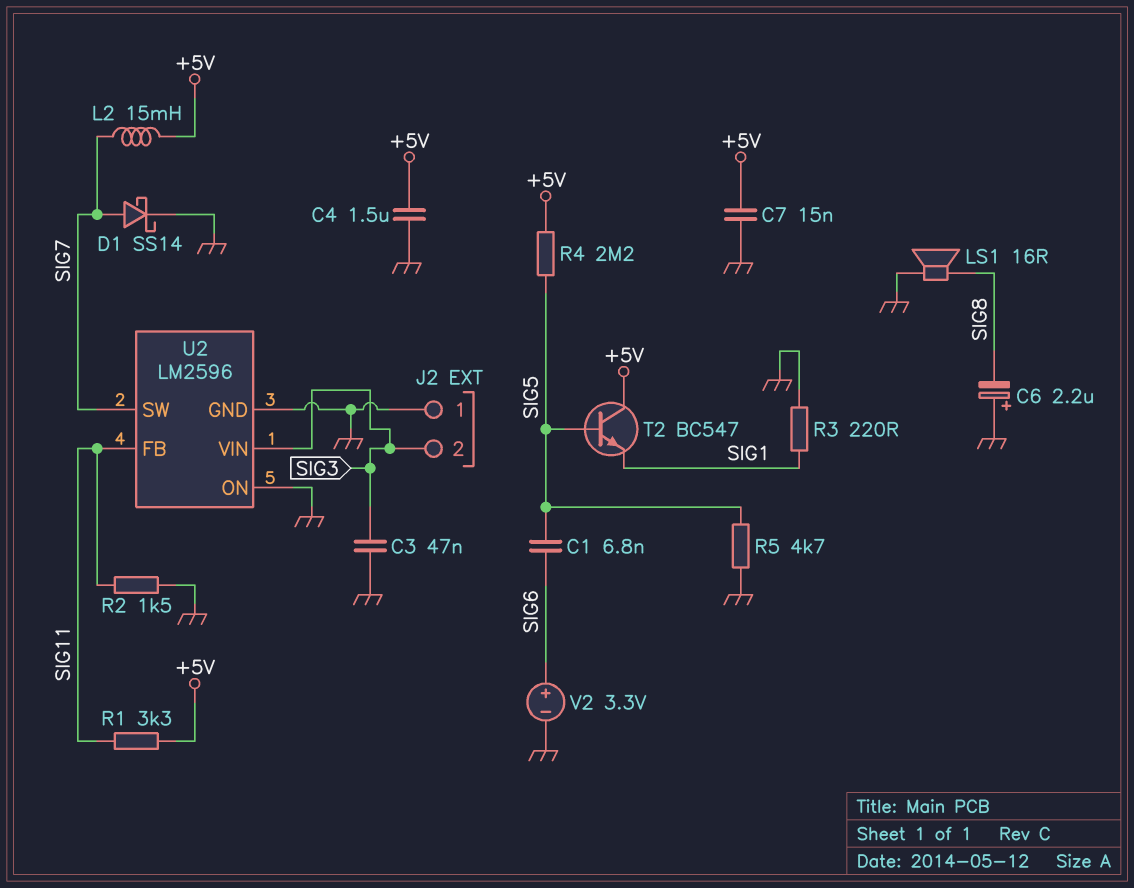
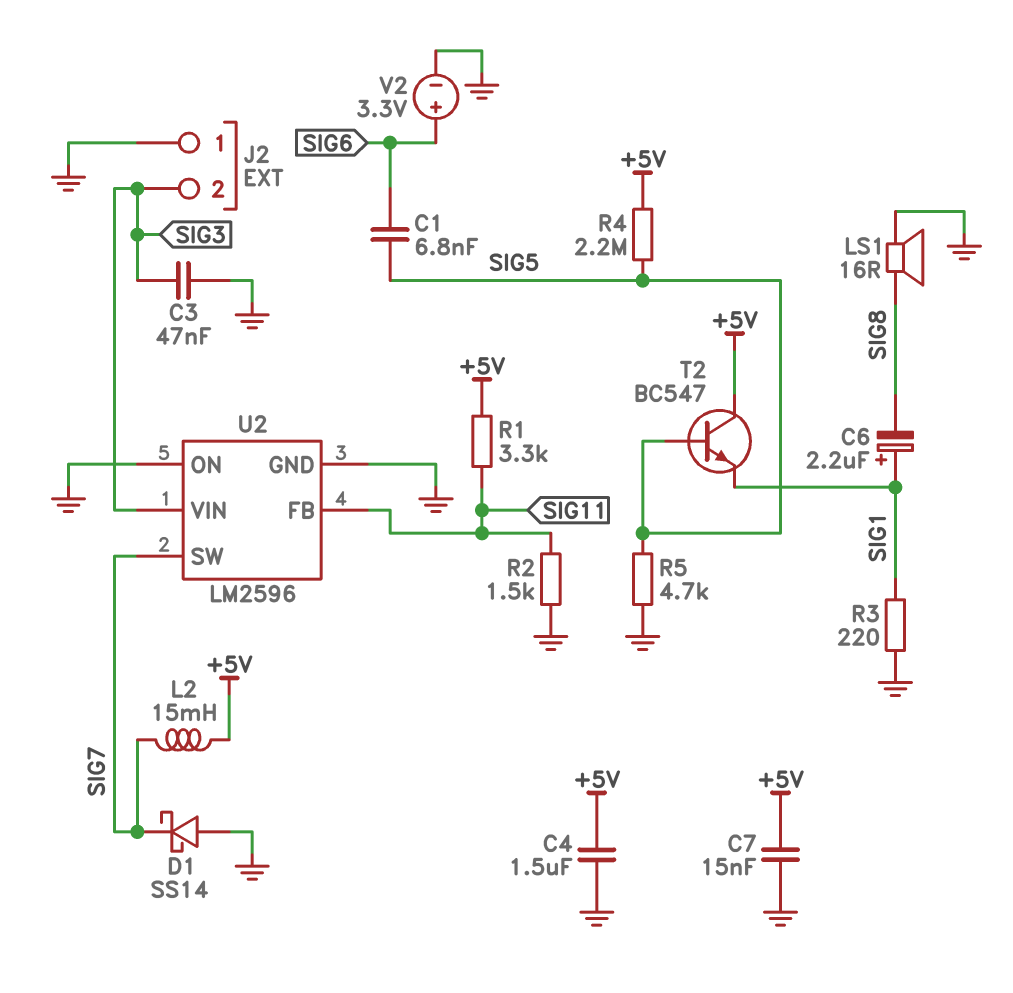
C6: 2.2uF (plus GND, minus SIG8) -> 2.2uF (plus SIG1, minus SIG8)
D1: schottky SS14 (A SIG7, K GND) -> schottky SS14 (A GND, K SIG7)

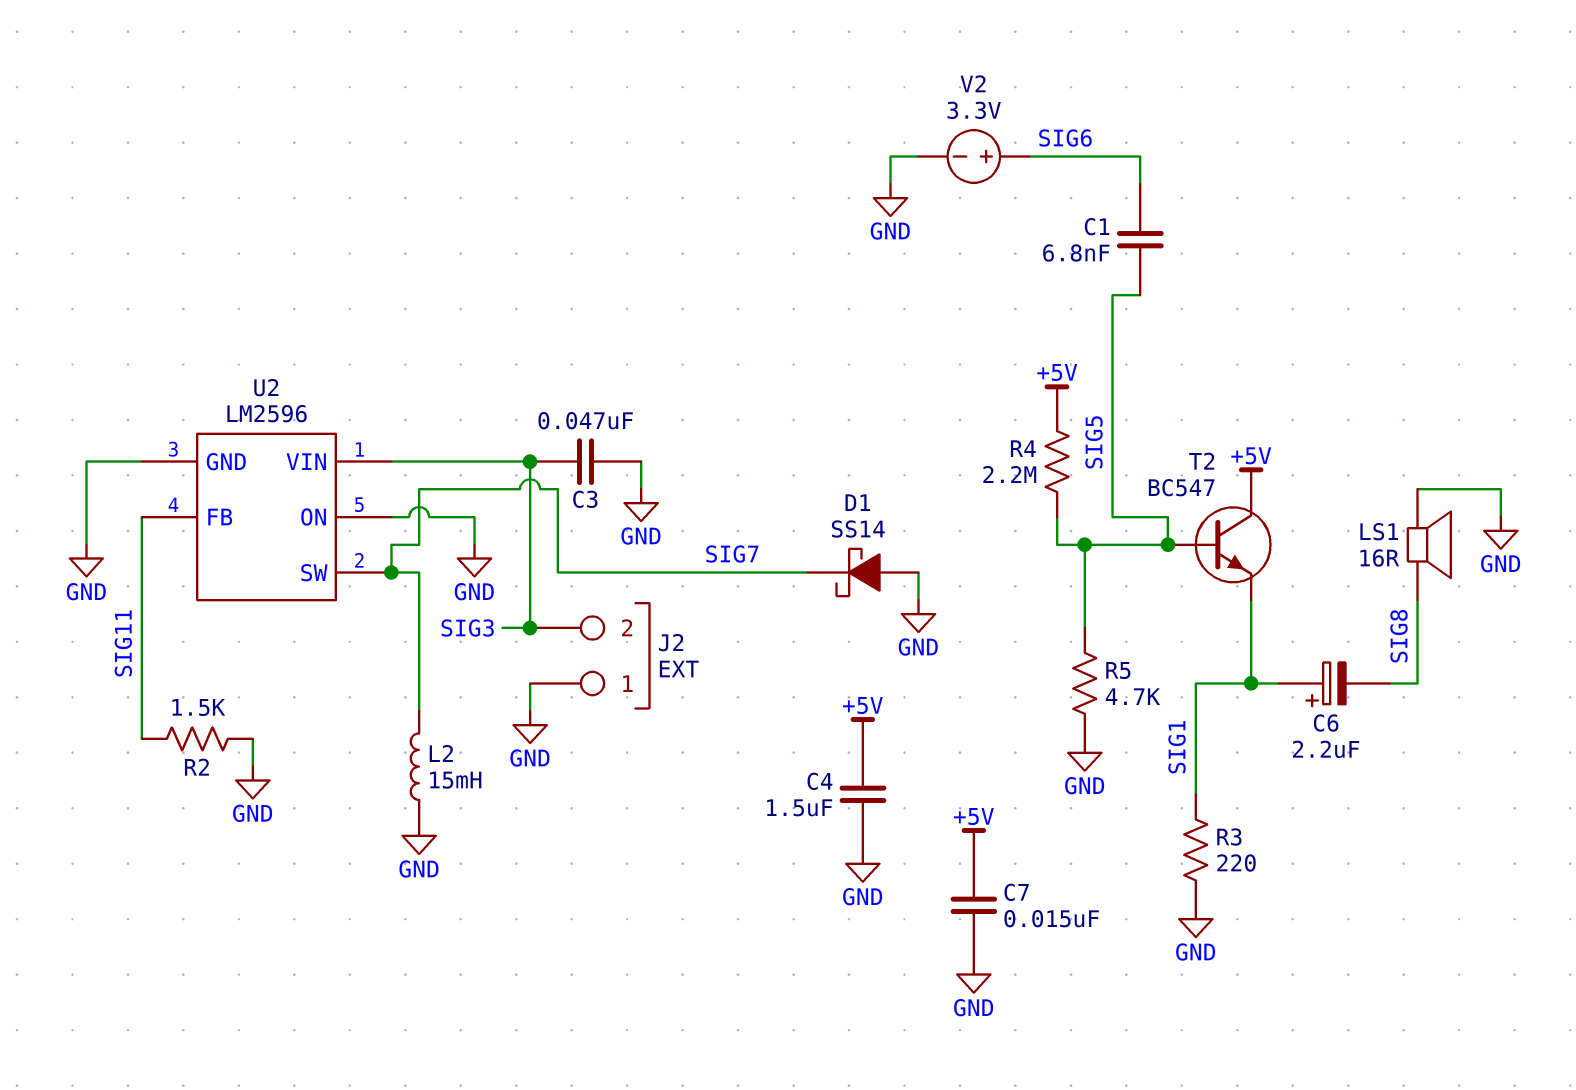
L2: 15mH (+5V, SIG7) -> 15mH (GND, SIG7)
R1: 3.3k (+5V, SIG11) -> none

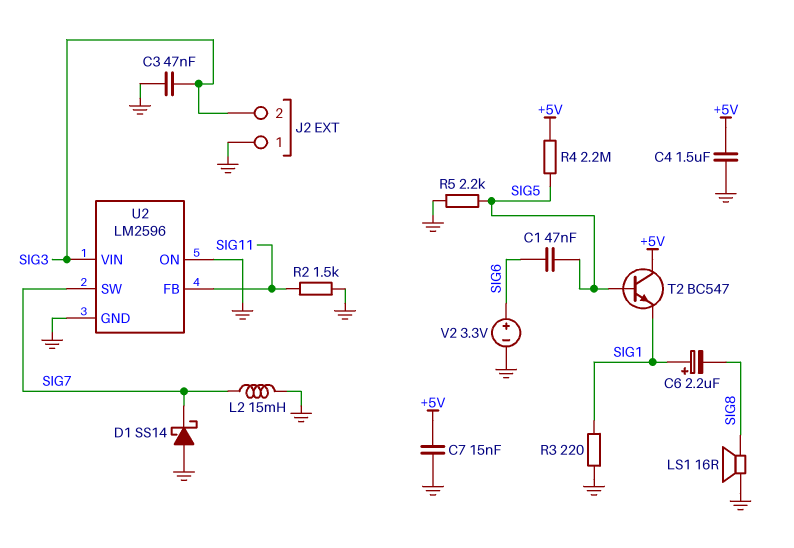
C1: 6.8nF (SIG5, SIG6) -> 47nF (SIG5, SIG6)
R5: 4.7k (GND, SIG5) -> 2.2k (GND, SIG5)

